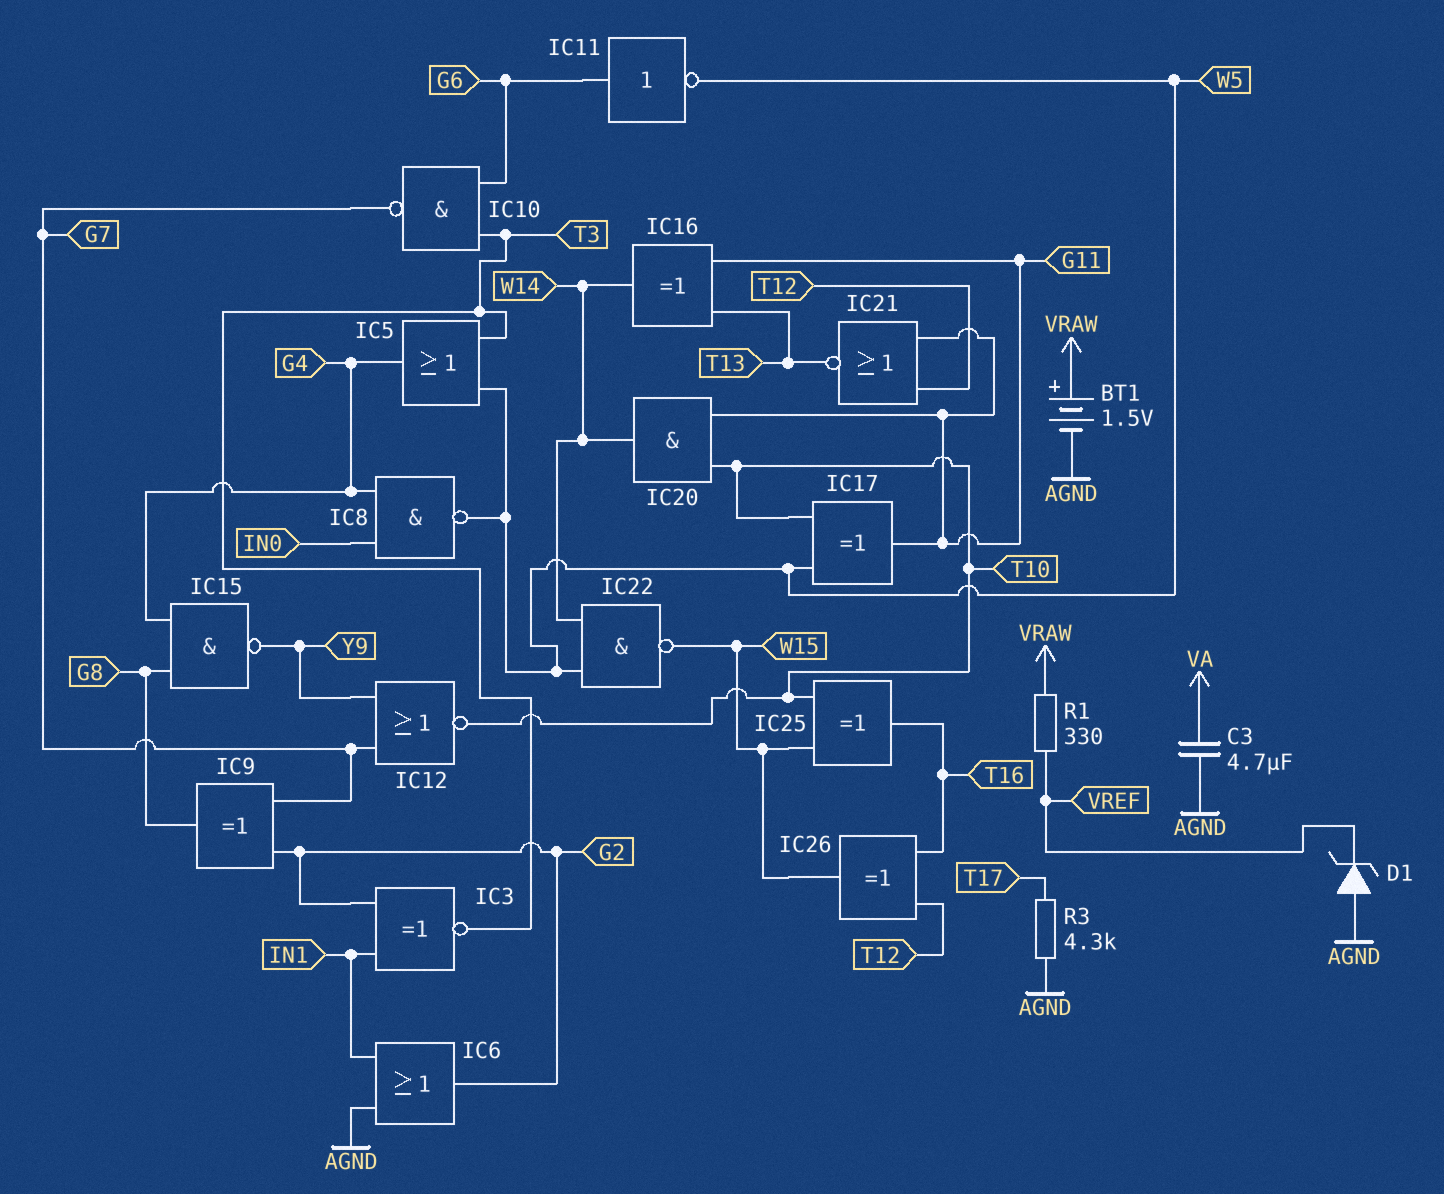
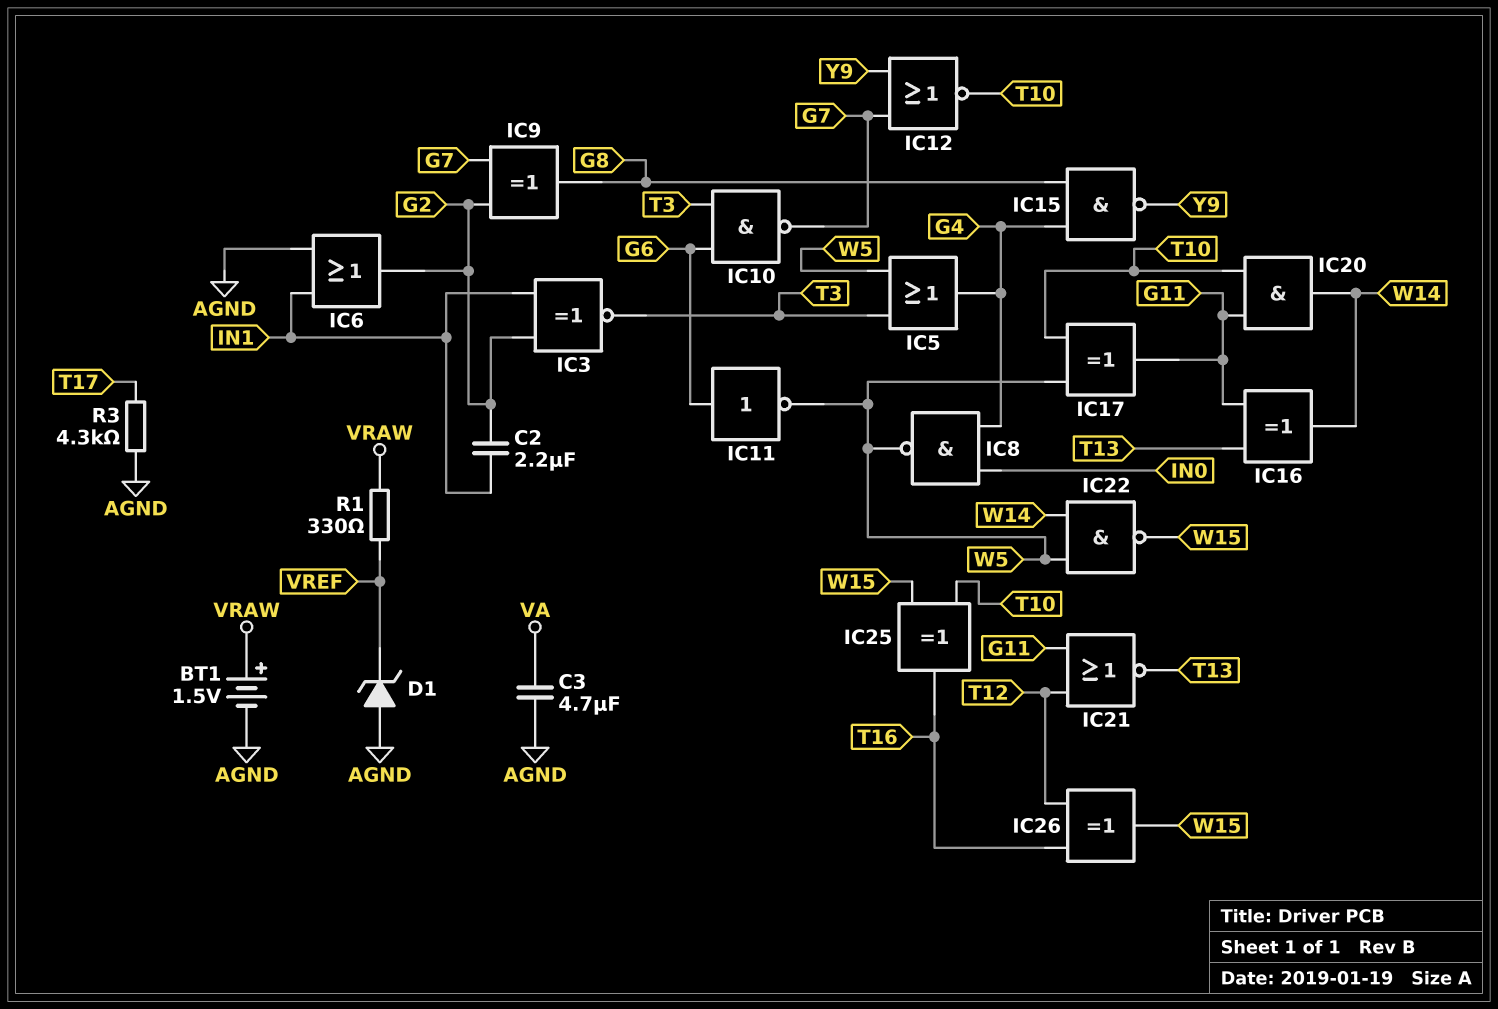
C2: none -> 2.2uF (G2, IN1)

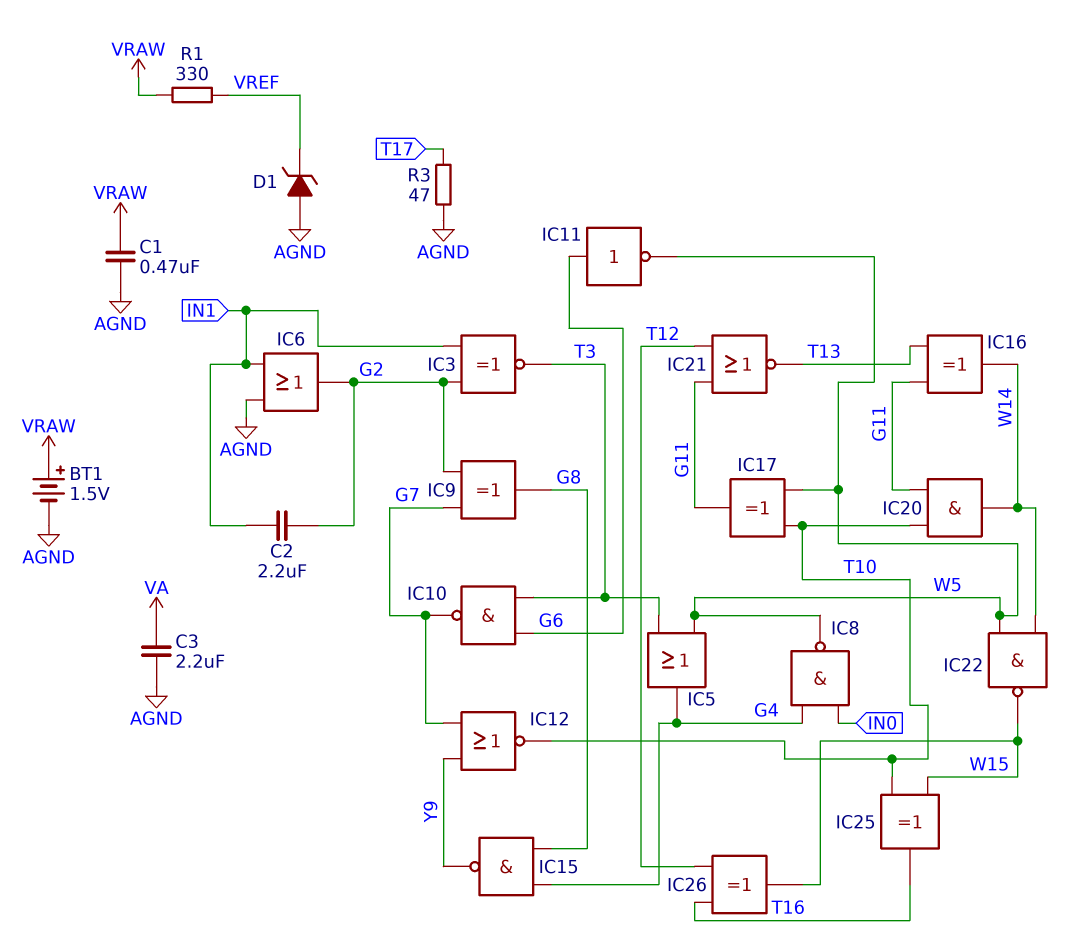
C1: none -> 470nF (AGND, VRAW)
C3: 4.7uF (AGND, VA) -> 2.2uF (AGND, VA)
R3: 4.3k (AGND, T17) -> 47 (AGND, T17)

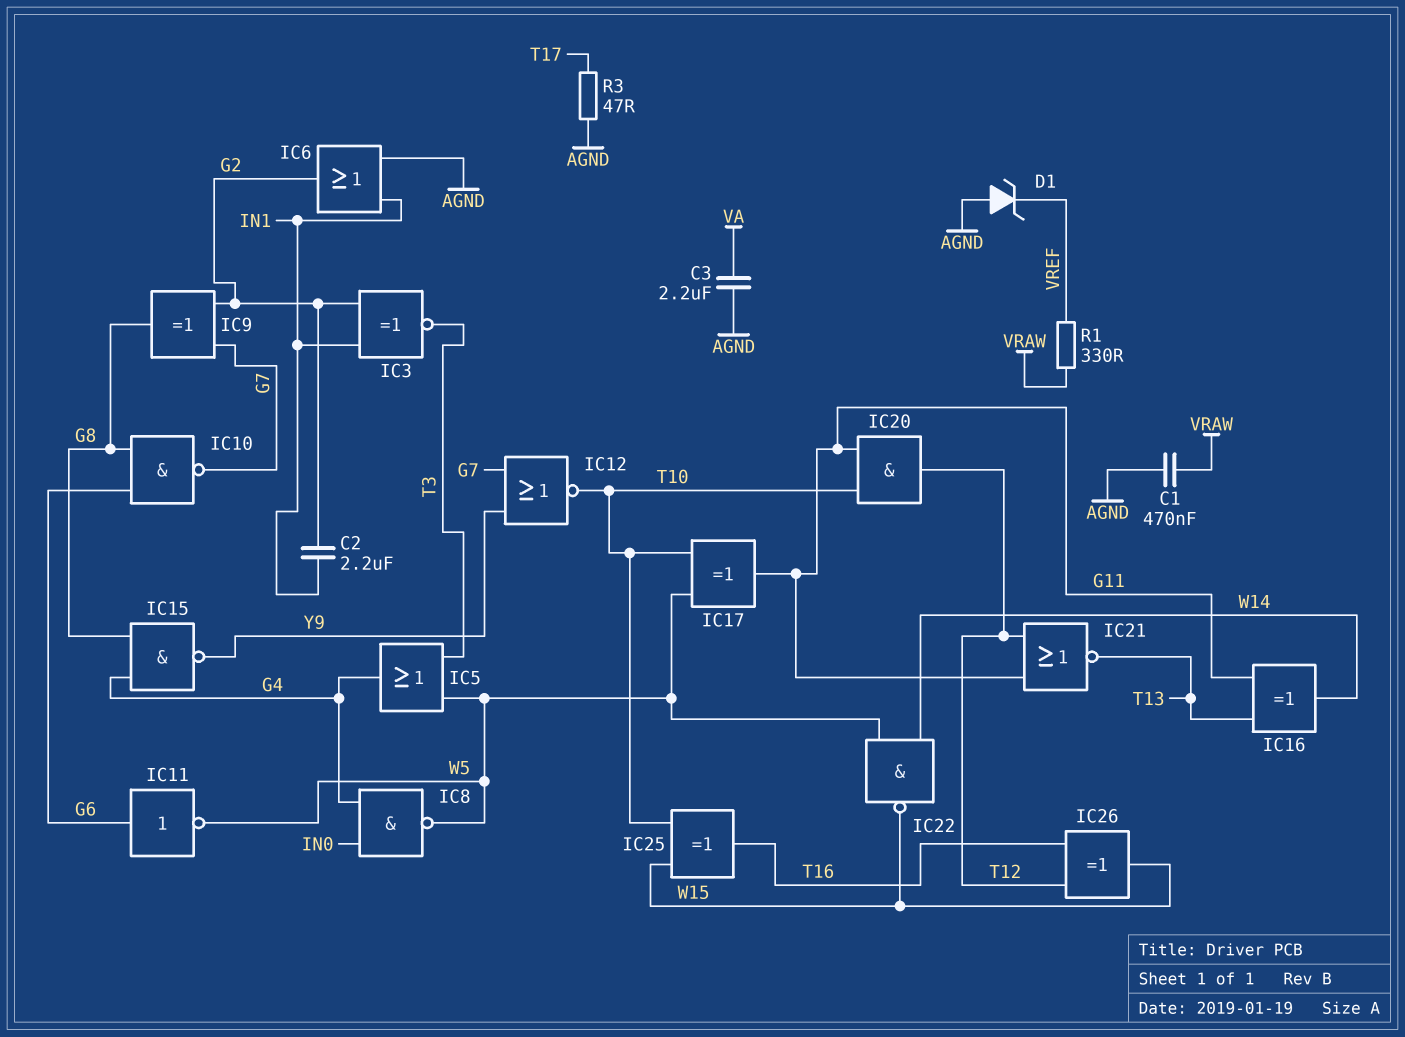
BT1: 1.5V (plus VRAW, minus AGND) -> none
IC10: NAND (in G6, in T3, out G7) -> NAND (in G6, in G8, out G7)
IC20: AND (in G11, in T10, out W14) -> AND (in G11, in T10, out T12)

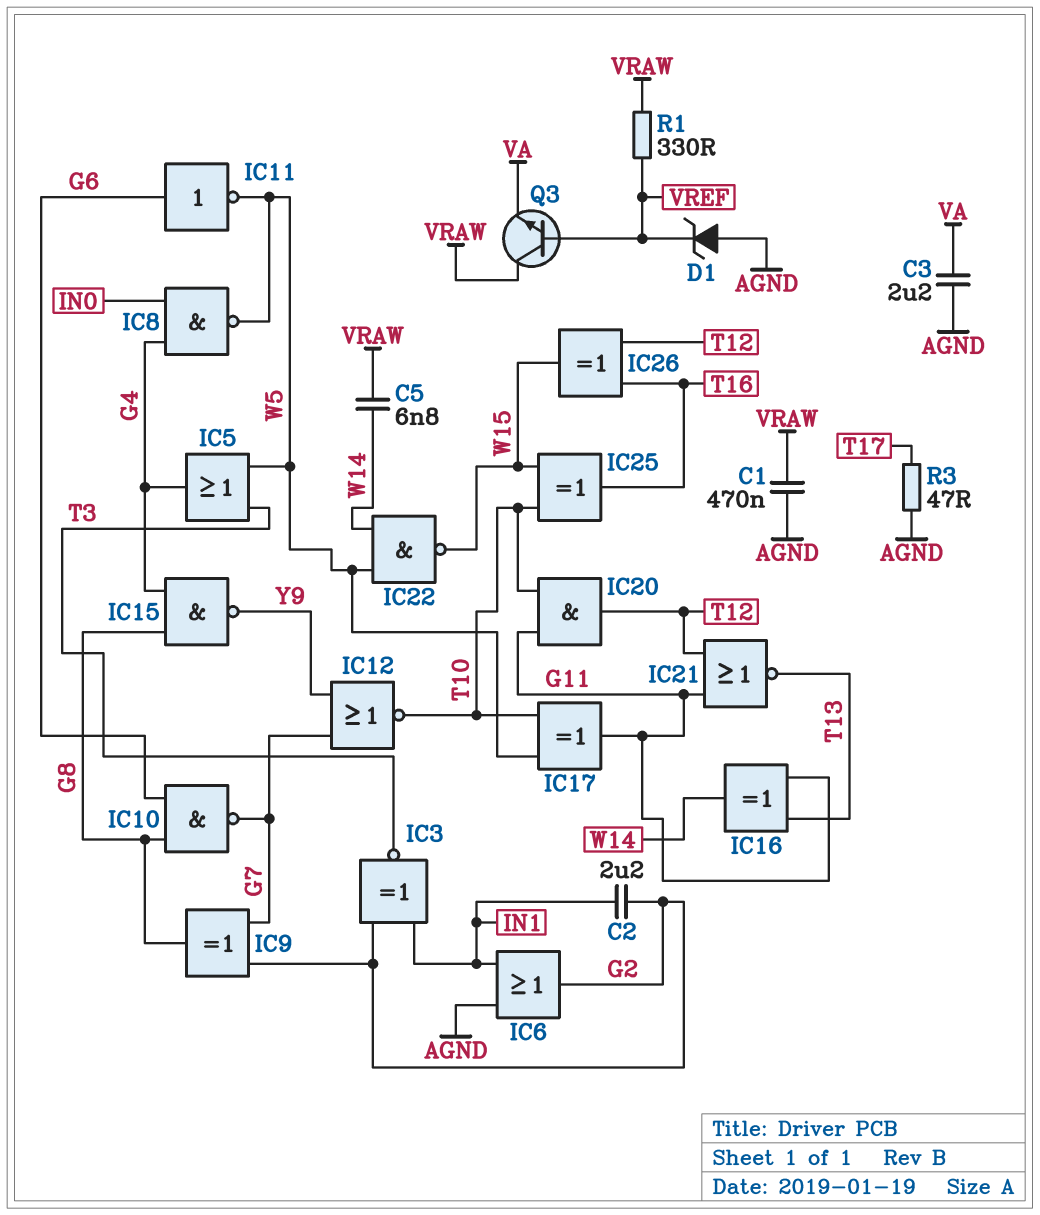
C5: none -> 6.8nF (VRAW, W14)
Q3: none -> NPN (B VREF, C VRAW, E VA)

